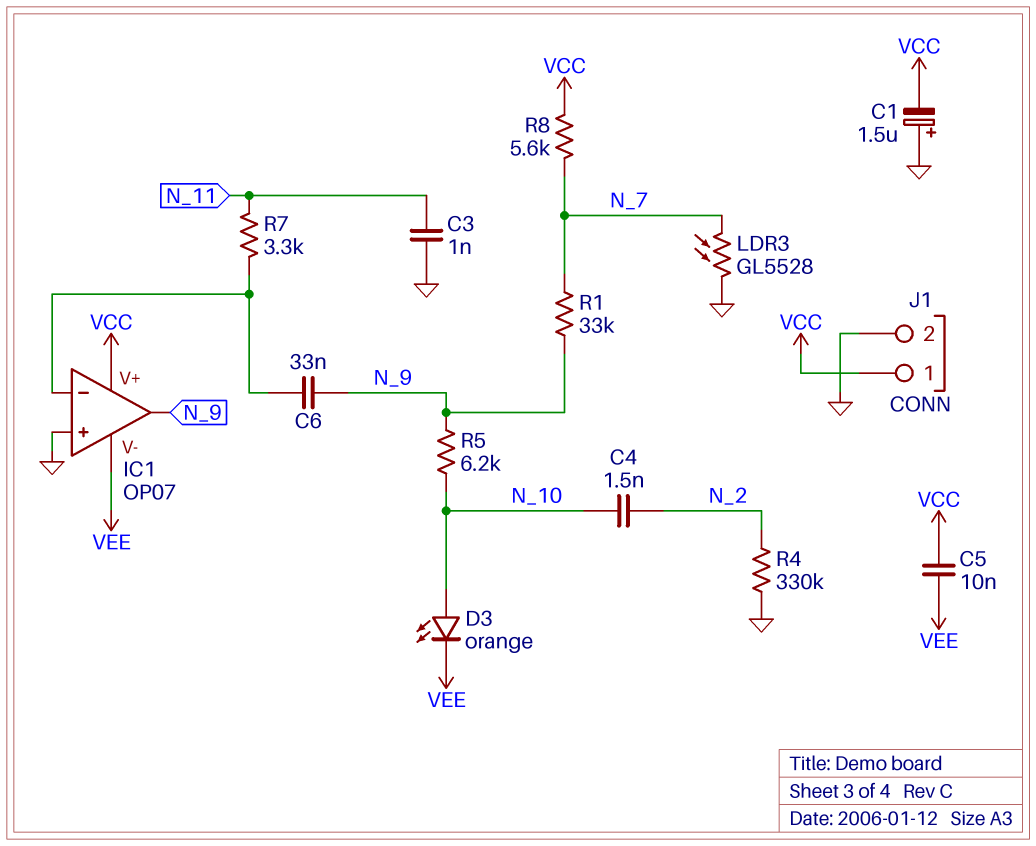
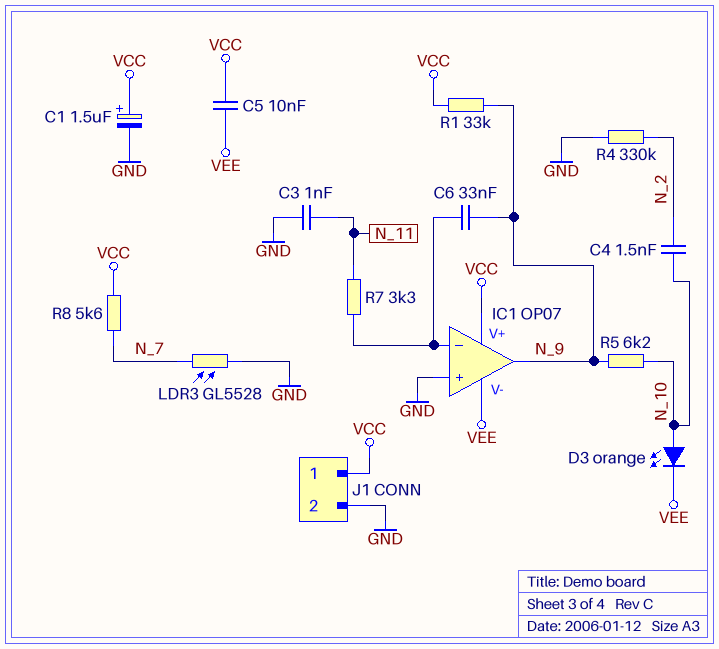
C1: 1.5uF (plus GND, minus VCC) -> 1.5uF (plus VCC, minus GND)
R1: 33k (N_7, N_9) -> 33k (N_9, VCC)

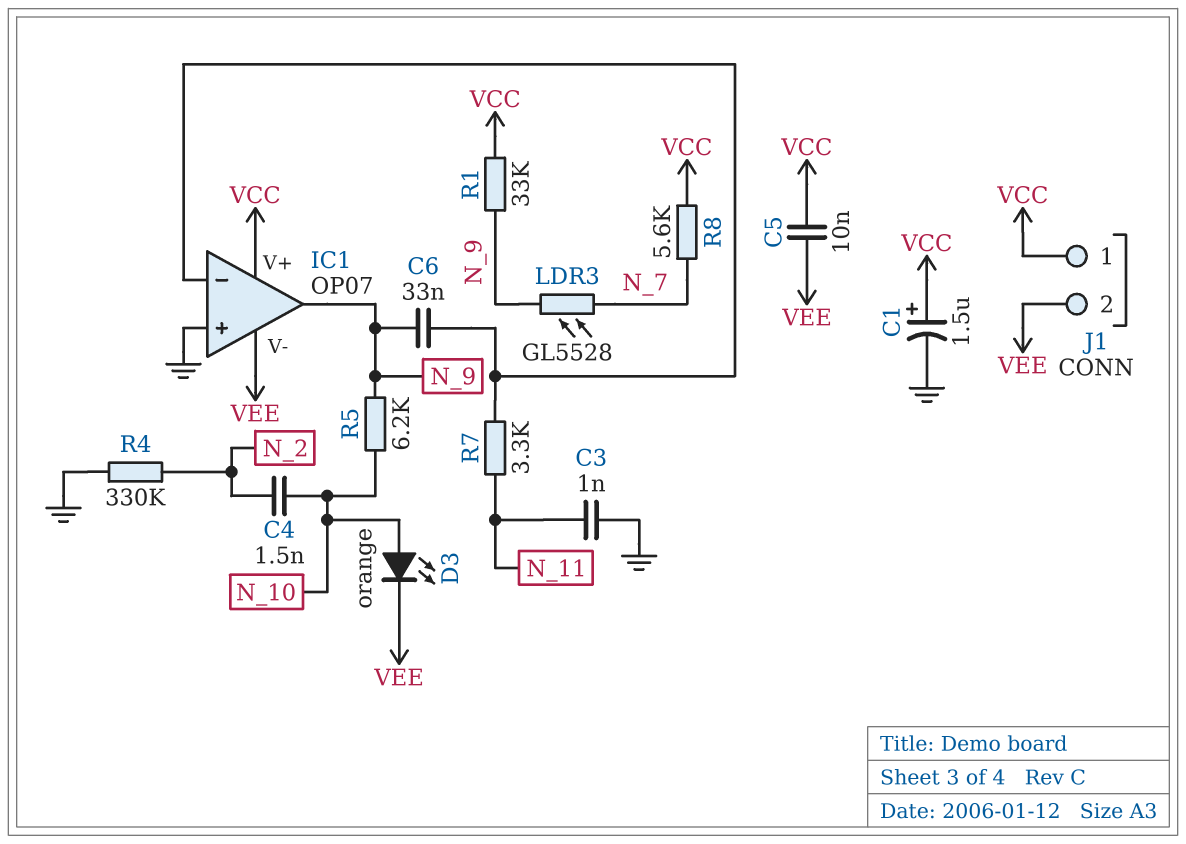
J1 pin 2: GND -> VEE
LDR3: GL5528 (GND, N_7) -> GL5528 (N_7, N_9)

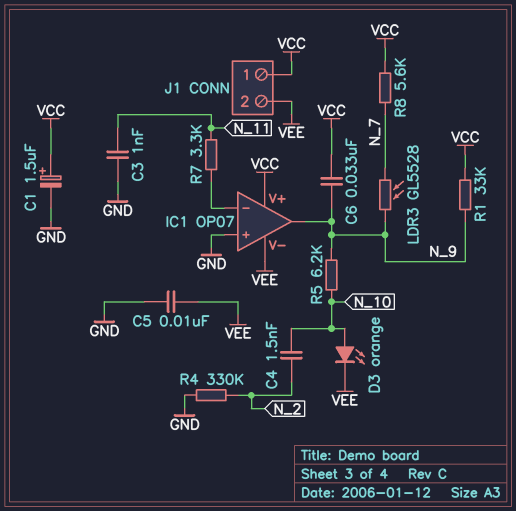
C5: 10nF (VCC, VEE) -> 10nF (GND, VEE)
C6: 33nF (IC1/in-, N_9) -> 33nF (N_9, VCC)

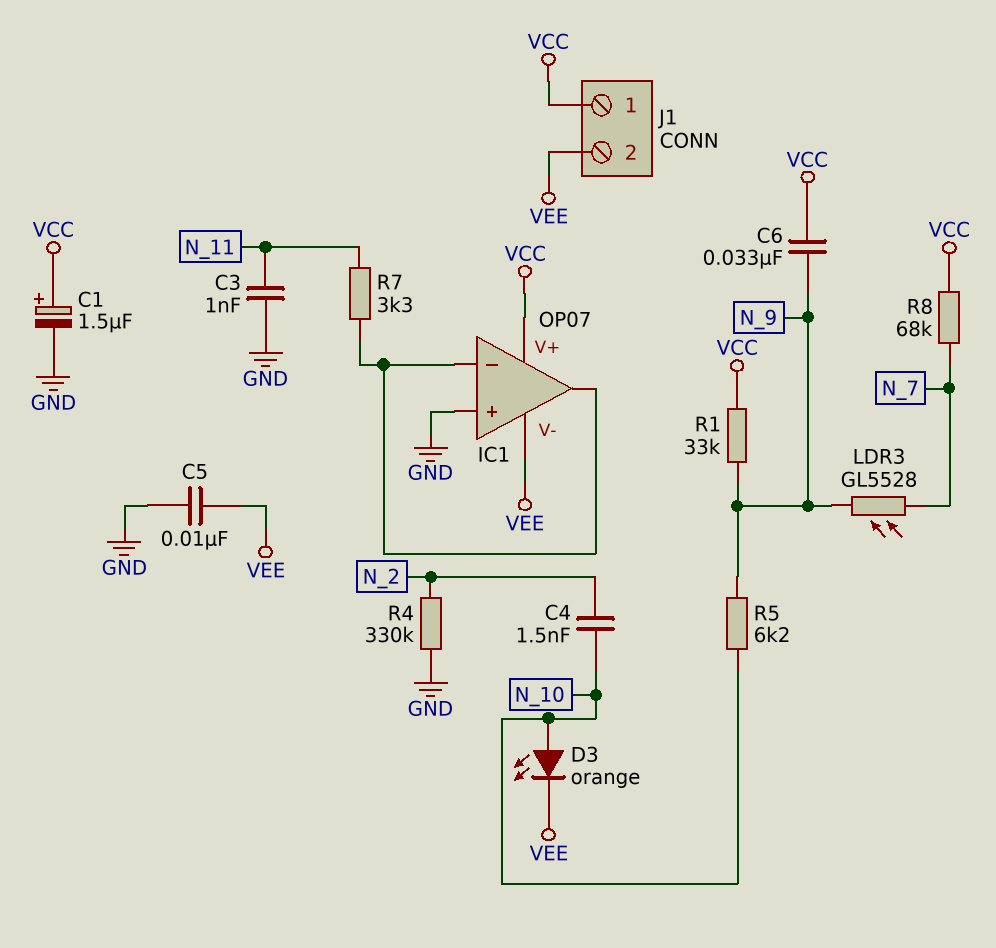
IC1 pin out: N_9 -> IC1/in-
R8: 5.6k (N_7, VCC) -> 68k (N_7, VCC)

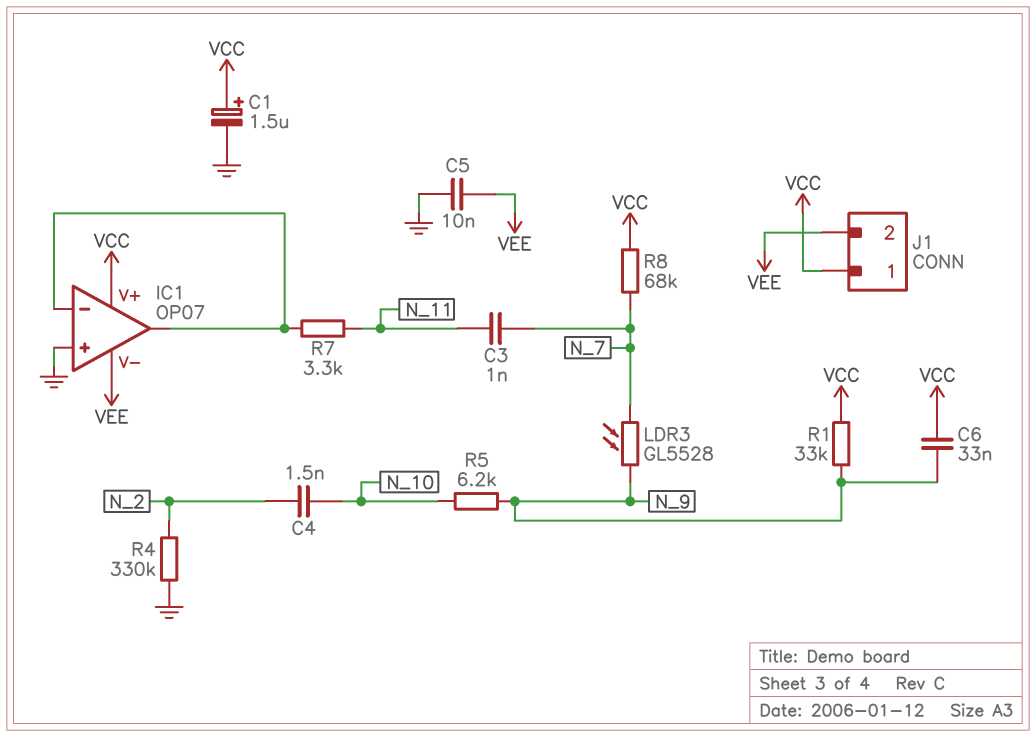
C3: 1nF (GND, N_11) -> 1nF (N_7, N_11)
D3: LED orange (A N_10, K VEE) -> none

